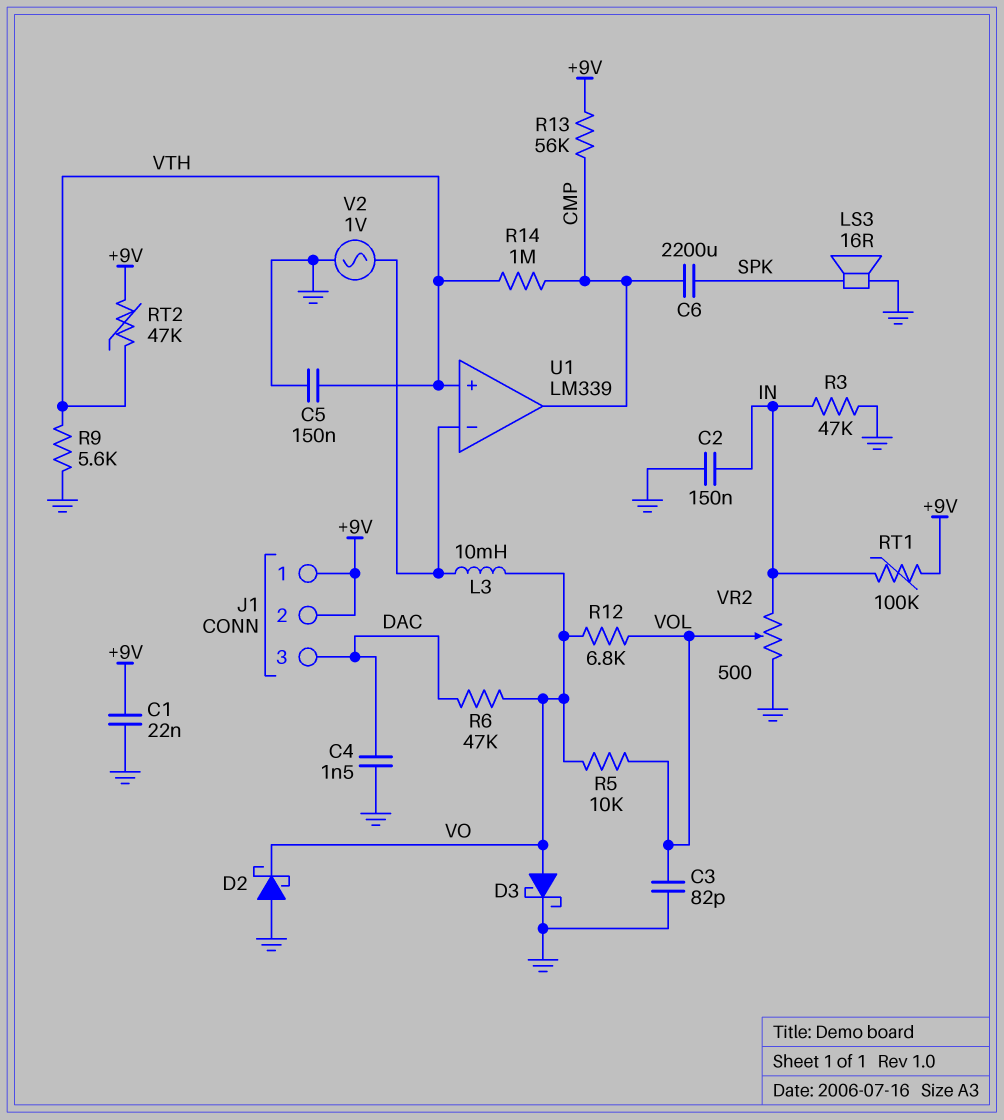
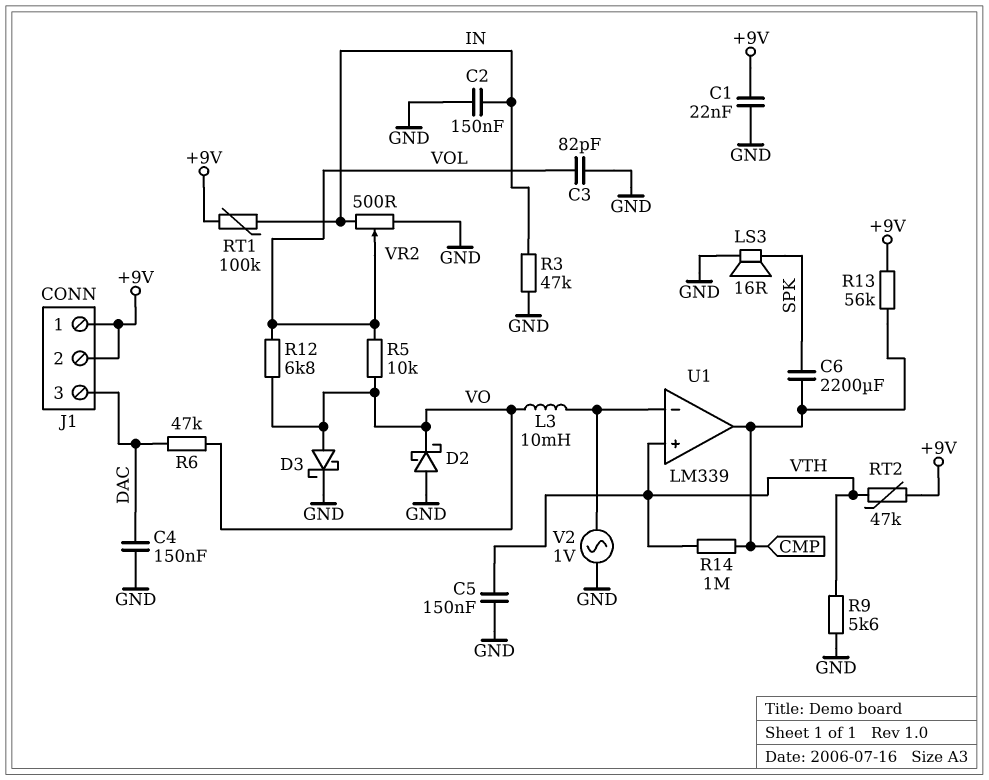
C4: 1.5nF (DAC, GND) -> 150nF (DAC, GND)

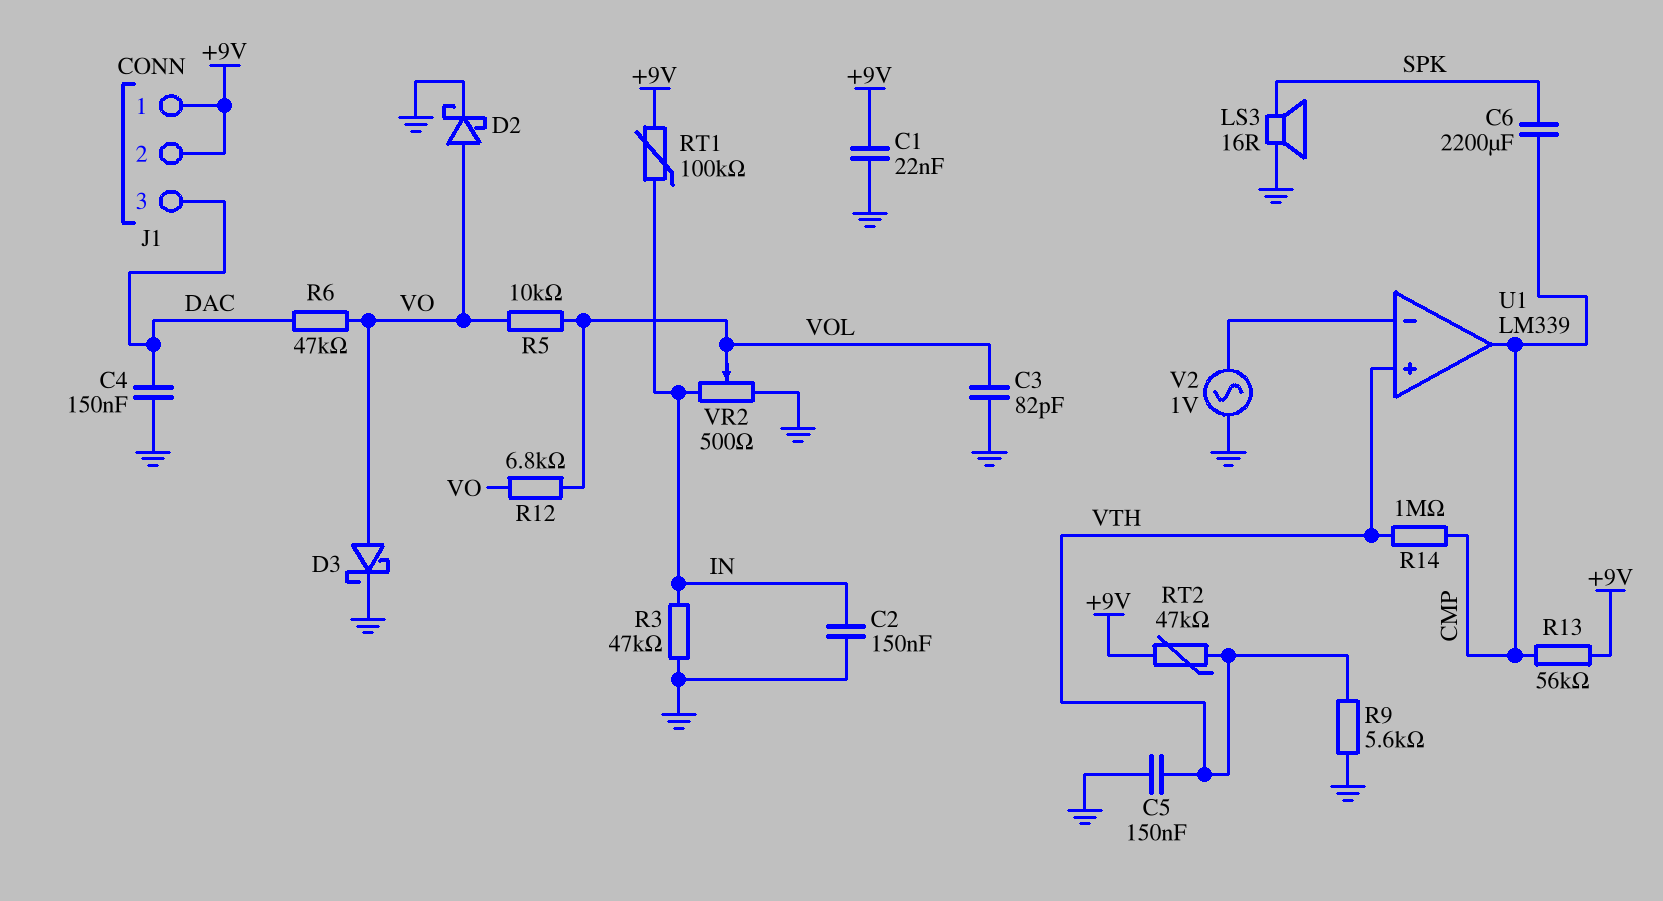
D2: schottky (A GND, K VO) -> schottky (A VO, K GND)
L3: 10mH (U1/in-, VO) -> none

